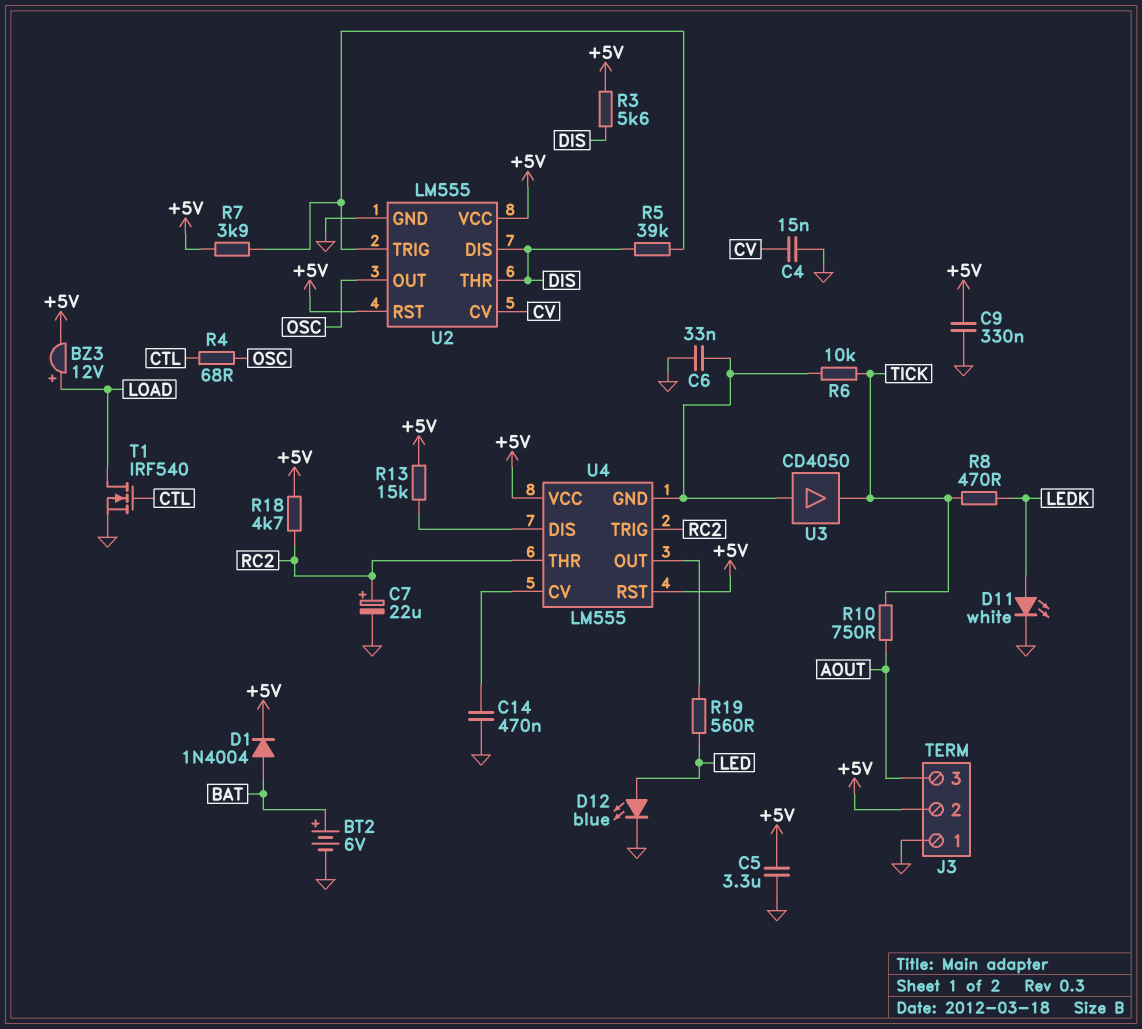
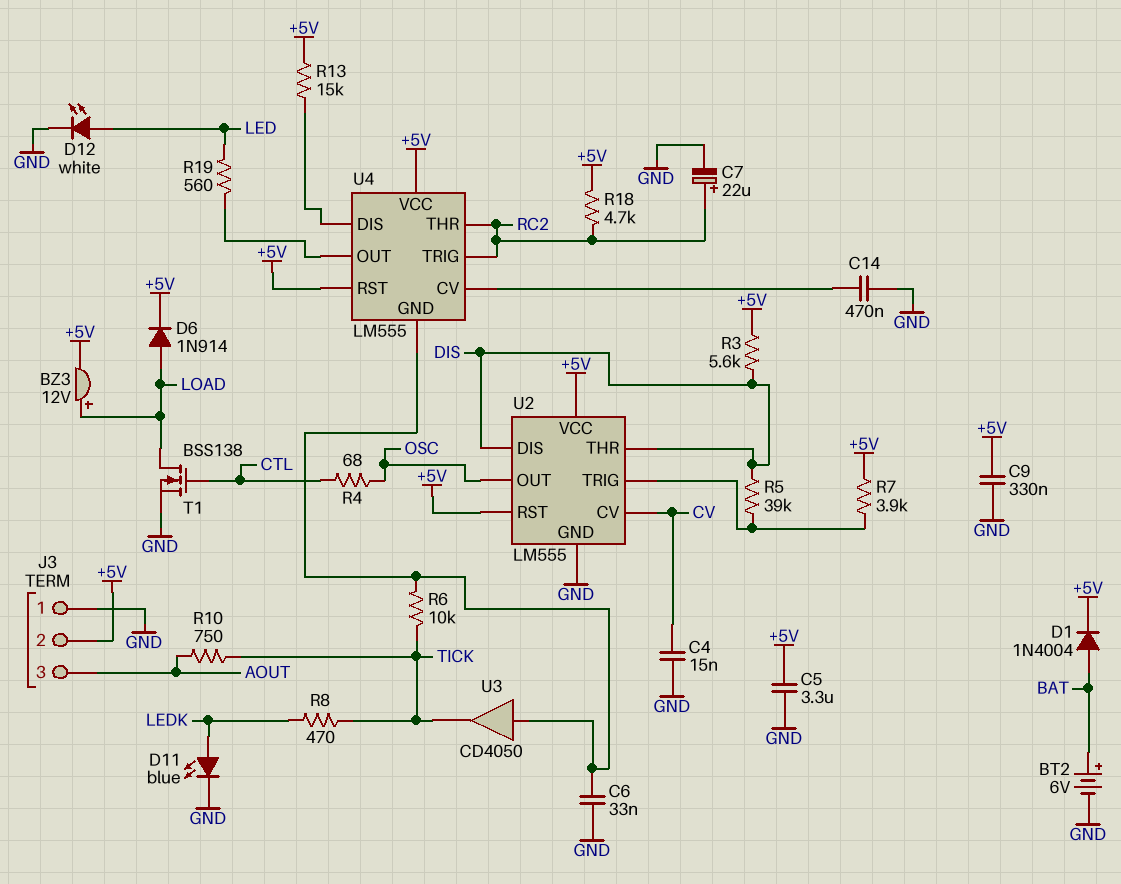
D6: none -> diode 1N914 (A LOAD, K +5V)
D11: LED white (A LEDK, K GND) -> LED blue (A LEDK, K GND)
D12: LED blue (A LED, K GND) -> LED white (A LED, K GND)
T1: NMOS IRF540 (G CTL, D LOAD, S GND) -> NMOS BSS138 (G CTL, D LOAD, S GND)

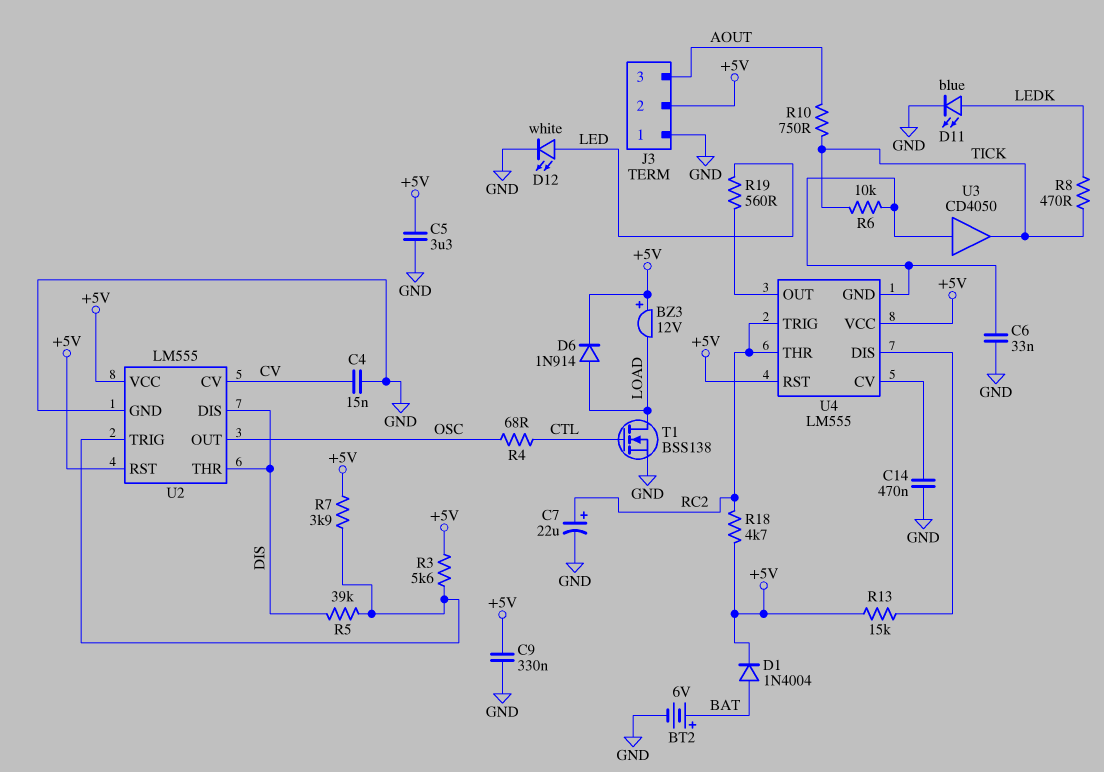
BZ3: buzzer 12V (plus LOAD, minus +5V) -> buzzer 12V (plus +5V, minus LOAD)
R3: 5.6k (+5V, DIS) -> 5.6k (+5V, U2/TRIG)

